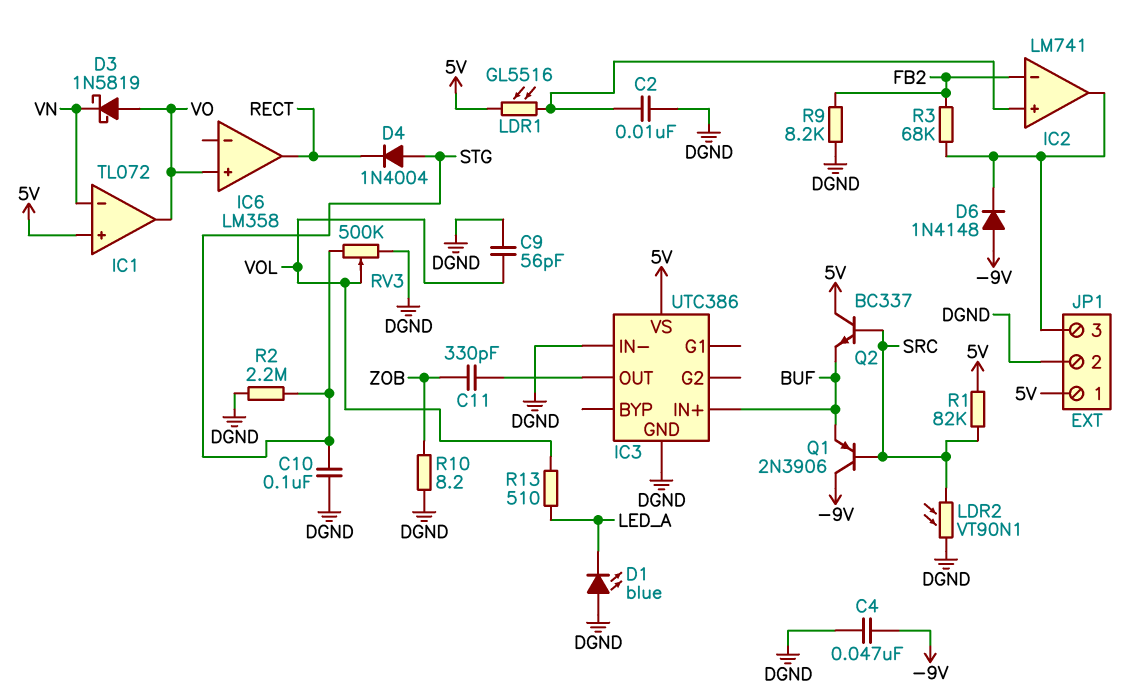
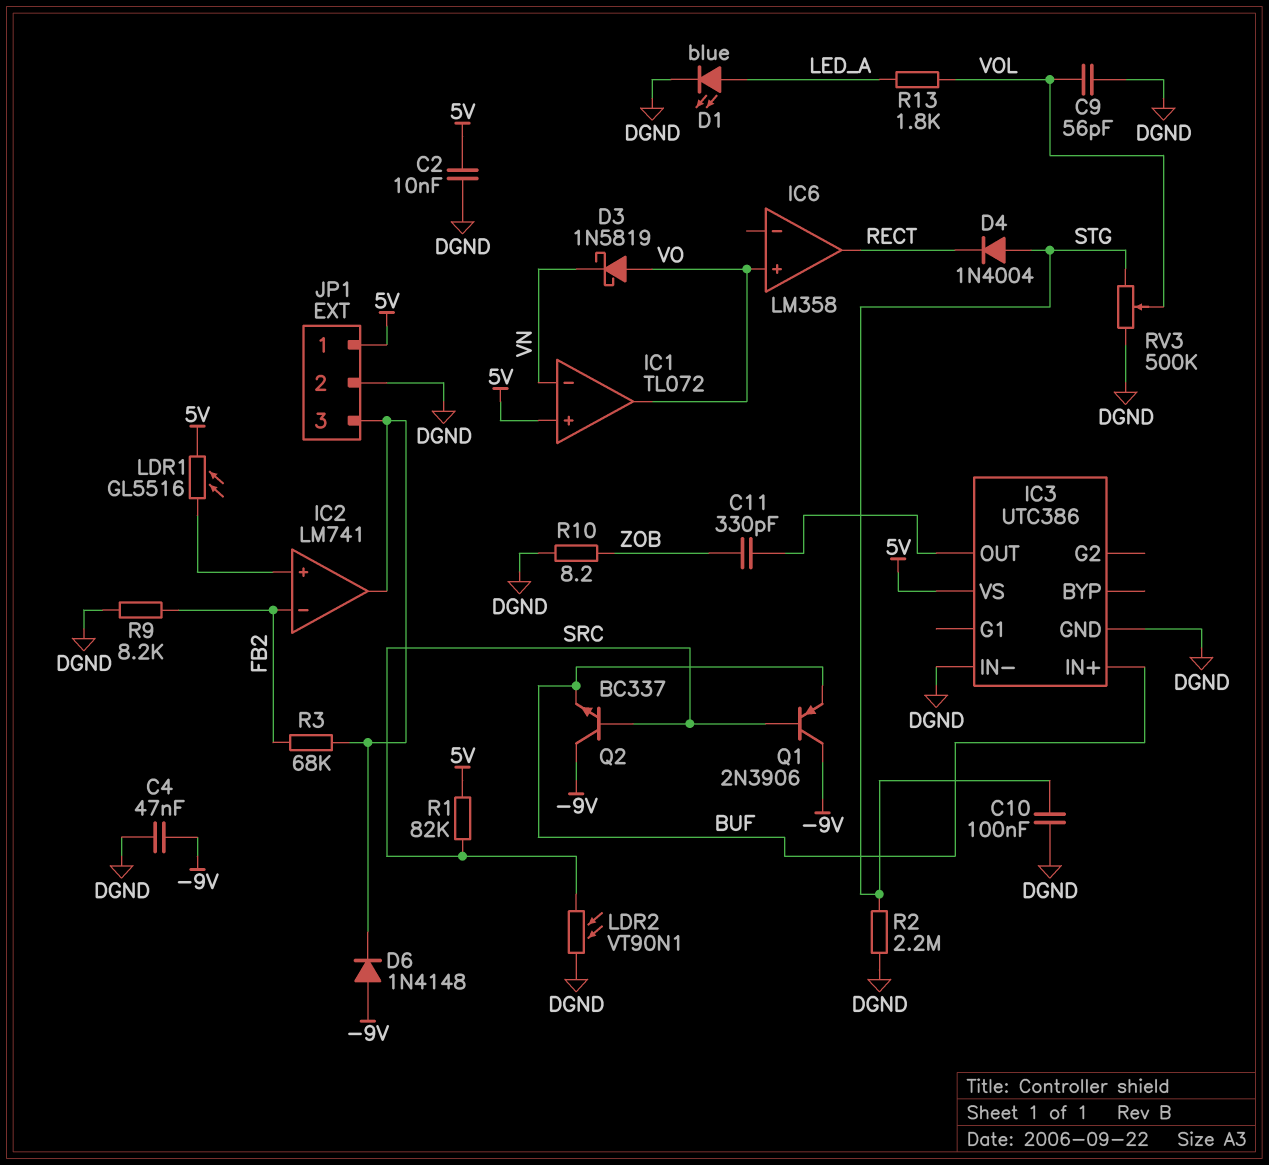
C2: 10nF (DGND, IC2/in+) -> 10nF (5V, DGND)
D1: LED blue (A DGND, K LED_A) -> LED blue (A LED_A, K DGND)
Q2: NPN BC337 (B SRC, C 5V, E BUF) -> NPN BC337 (B SRC, C -9V, E BUF)
R13: 510 (LED_A, VOL) -> 1.8k (LED_A, VOL)

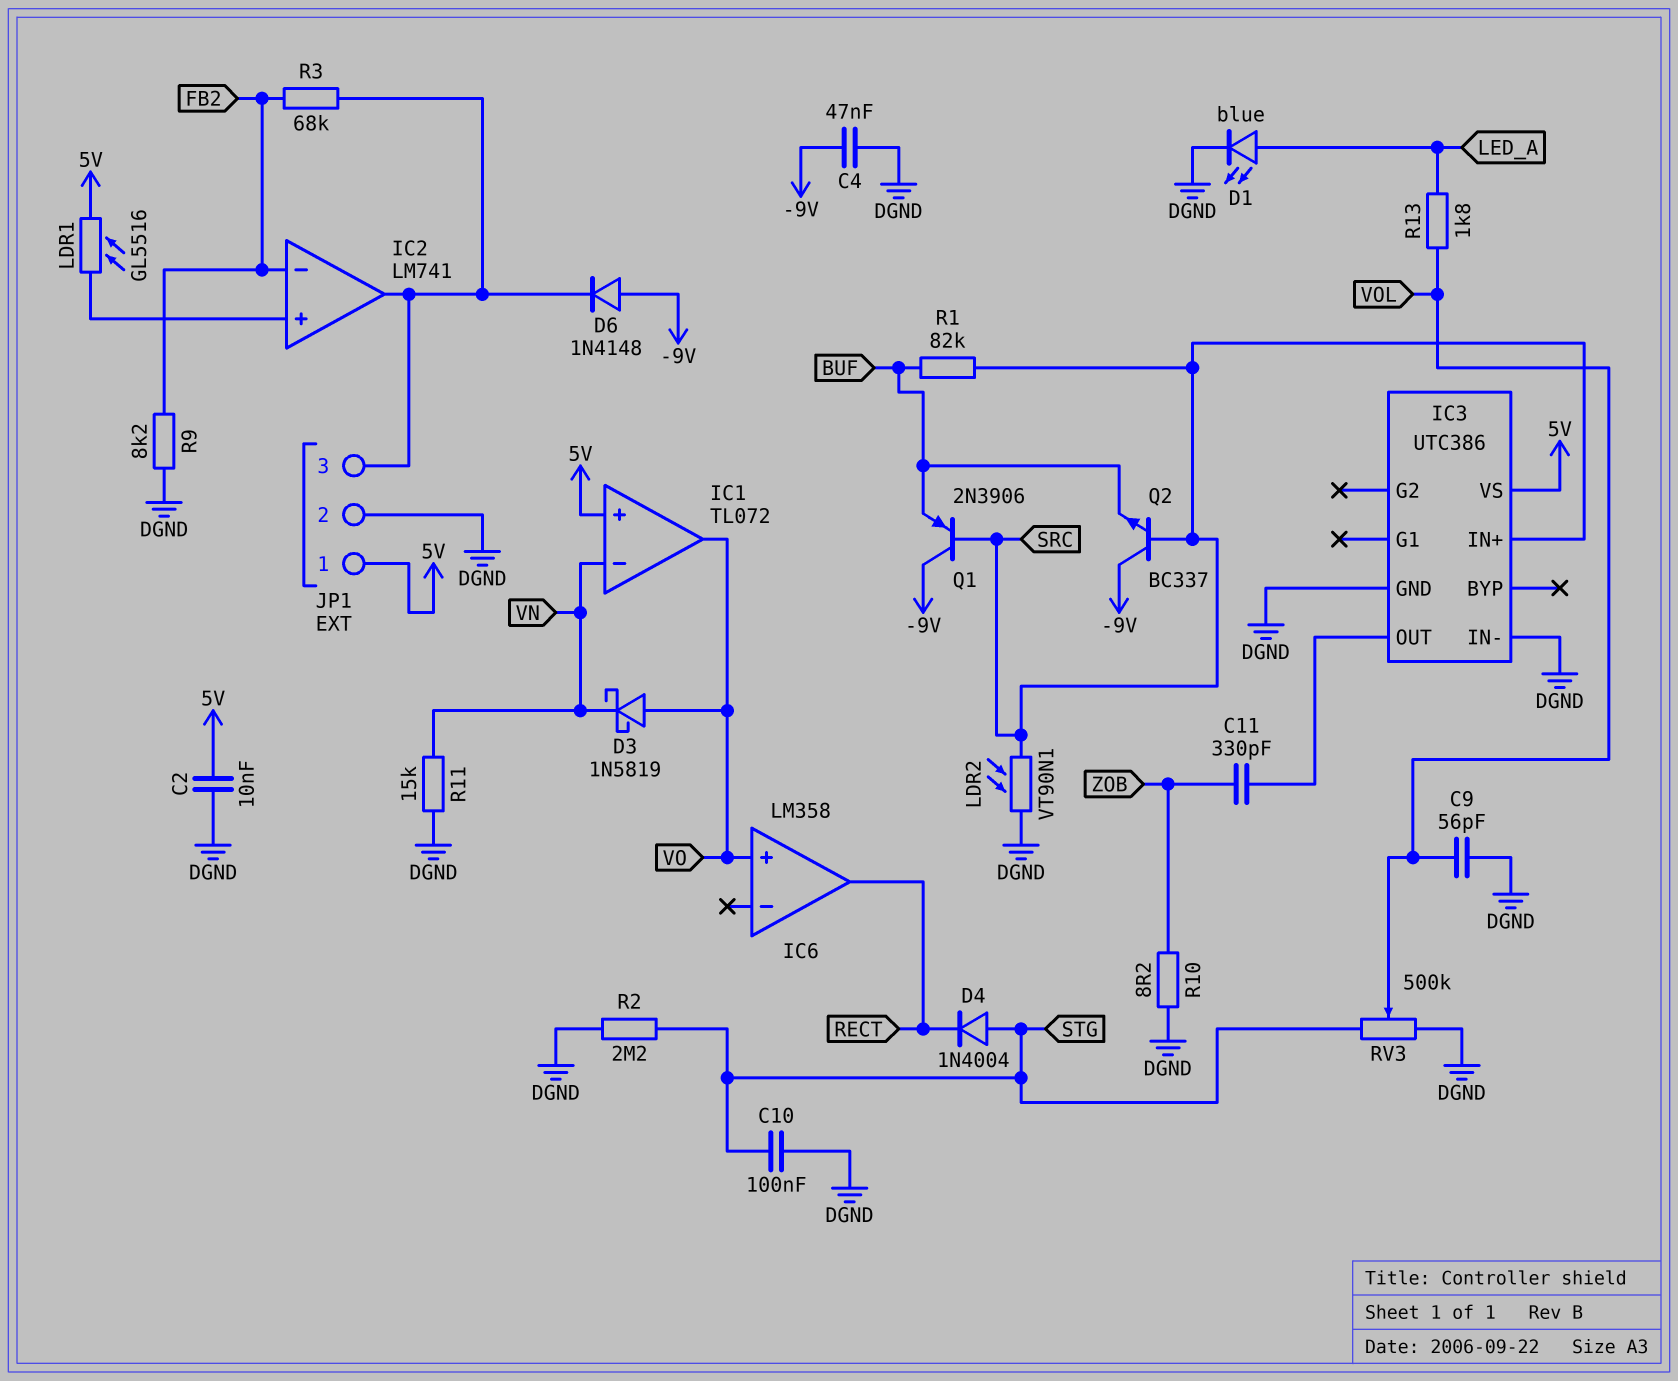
IC3 pin IN+: BUF -> SRC
R1: 82k (5V, SRC) -> 82k (BUF, SRC)
R11: none -> 15k (DGND, VN)

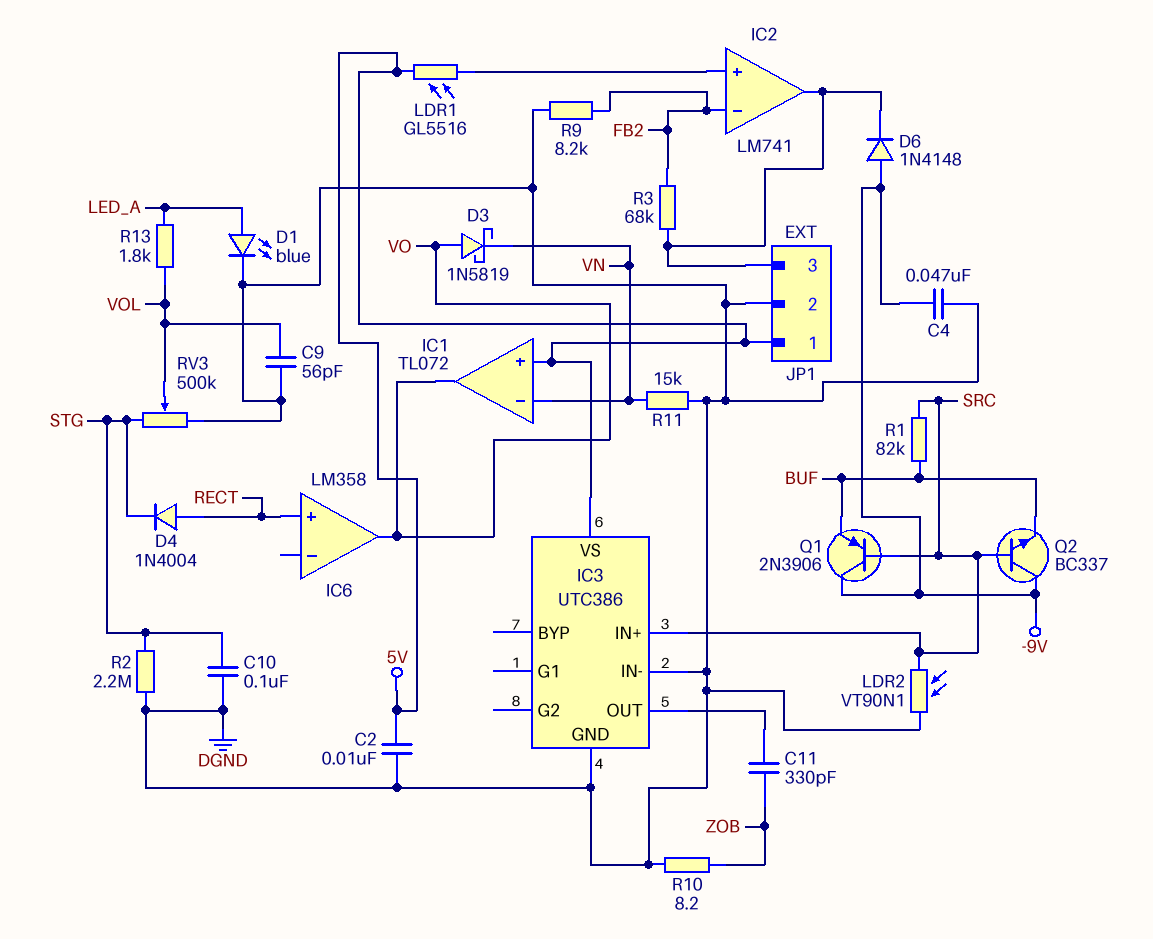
D4: diode 1N4004 (A STG, K RECT) -> diode 1N4004 (A RECT, K STG)
IC6 pin in+: VO -> RECT
IC6 pin out: RECT -> VO

